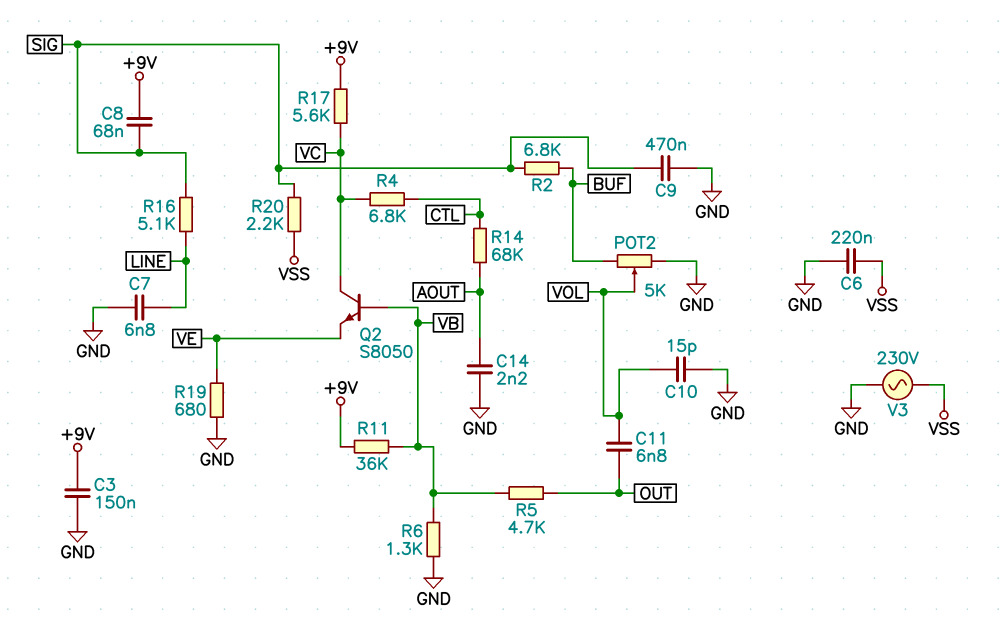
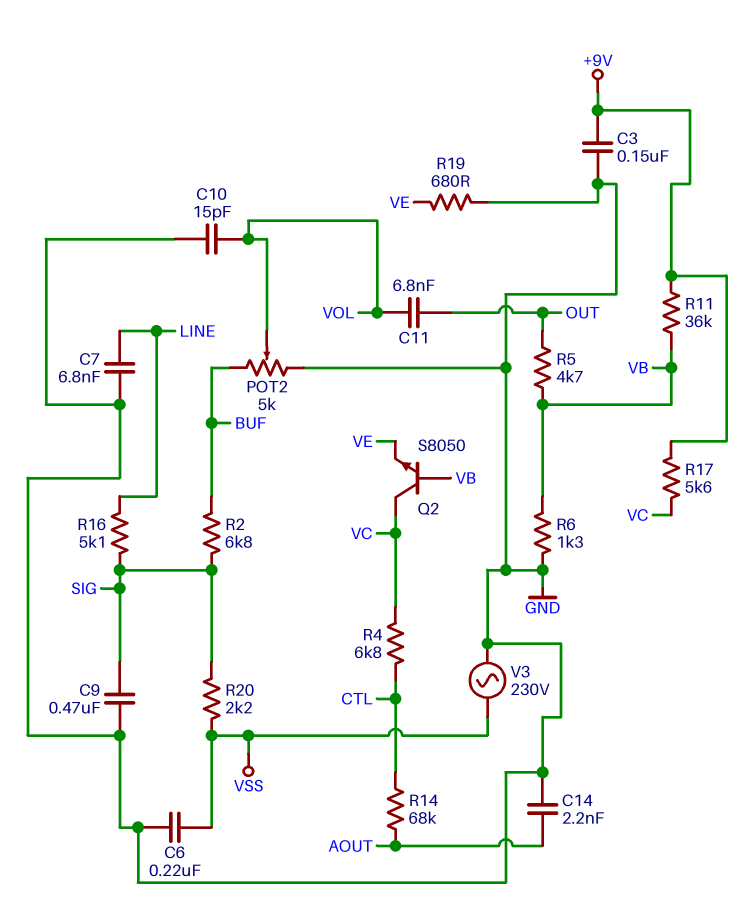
C8: 68nF (+9V, SIG) -> none

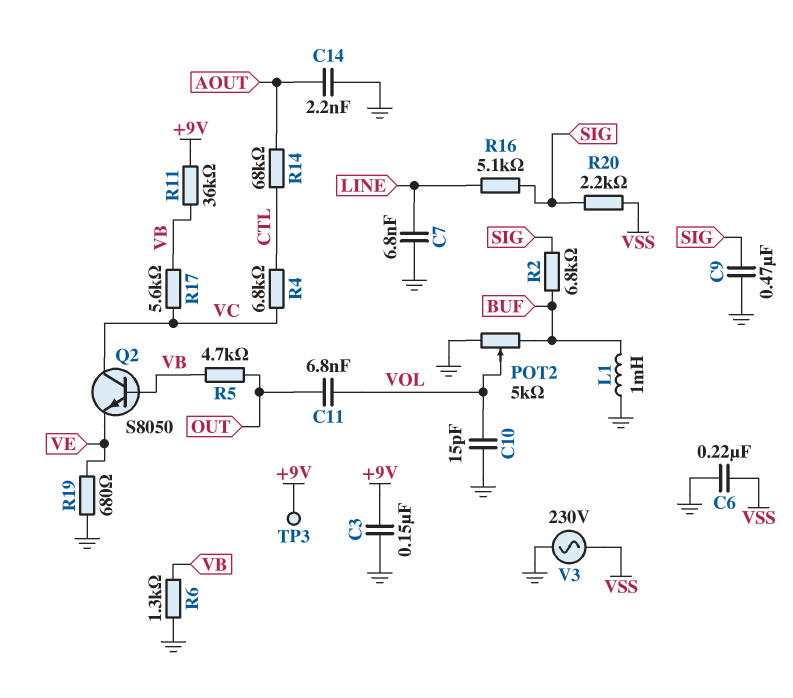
L1: none -> 1mH (BUF, GND)
R17: 5.6k (+9V, VC) -> 5.6k (VB, VC)
TP3: none -> test point (+9V)

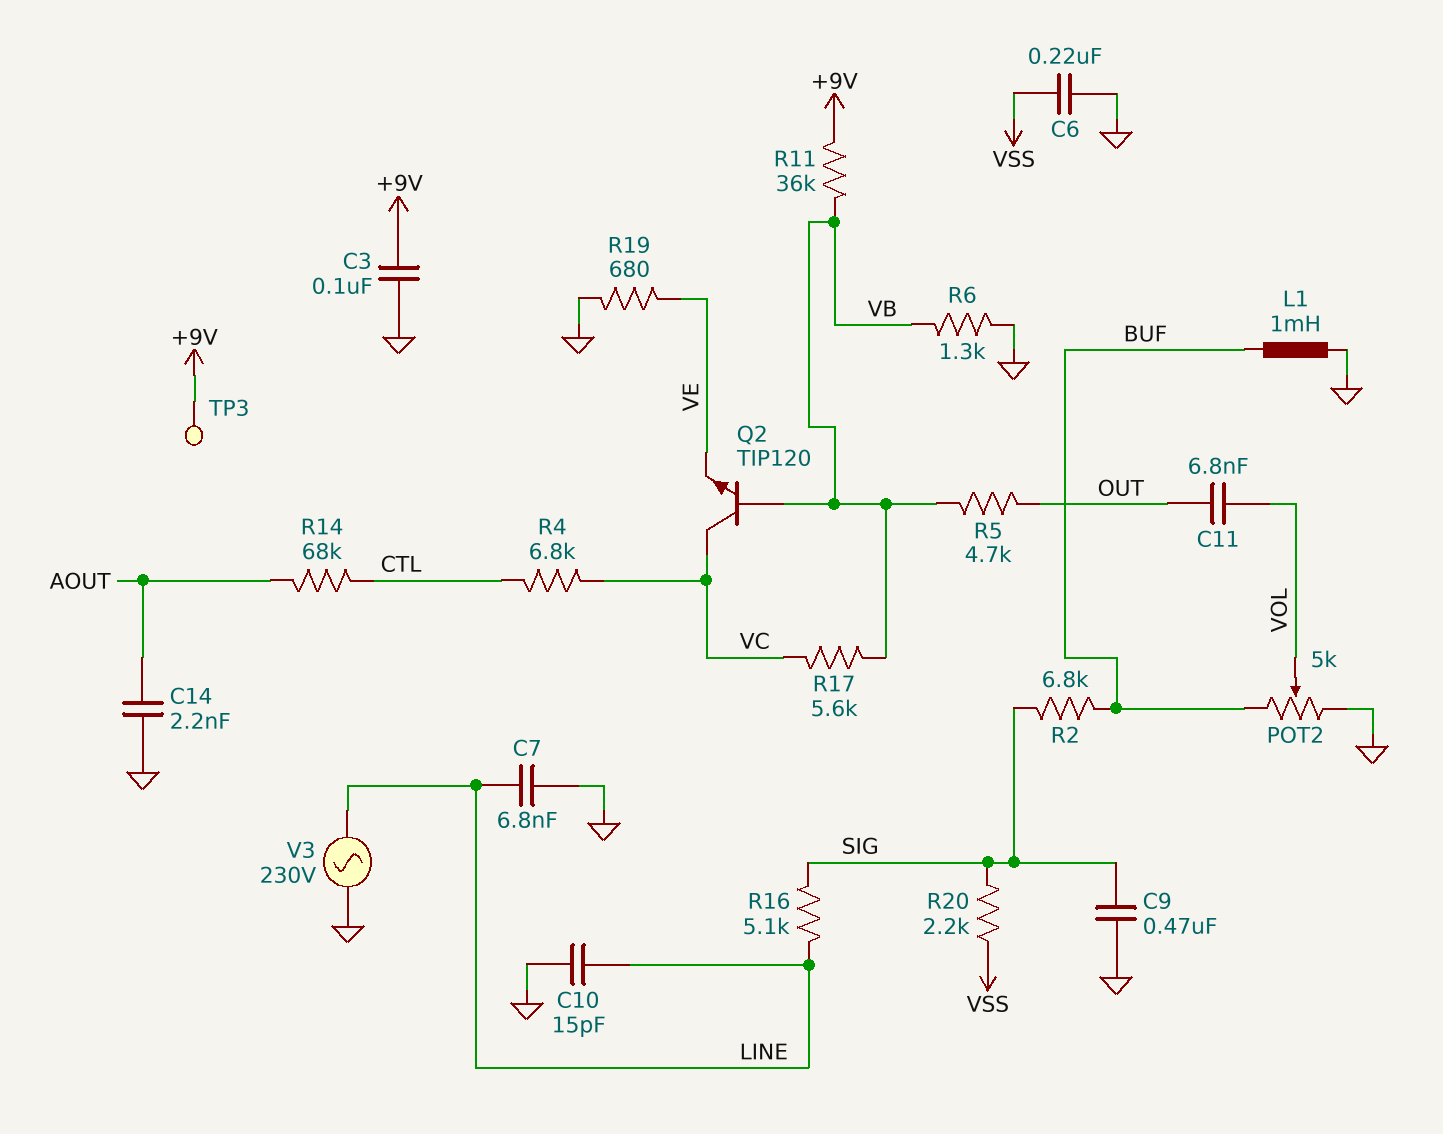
C3: 150nF (+9V, GND) -> 100nF (+9V, GND)
C10: 15pF (GND, VOL) -> 15pF (GND, LINE)
Q2: NPN S8050 (B VB, C VC, E VE) -> NPN TIP120 (B VB, C VC, E VE)
V3: AC 230V (GND, VSS) -> AC 230V (GND, LINE)

